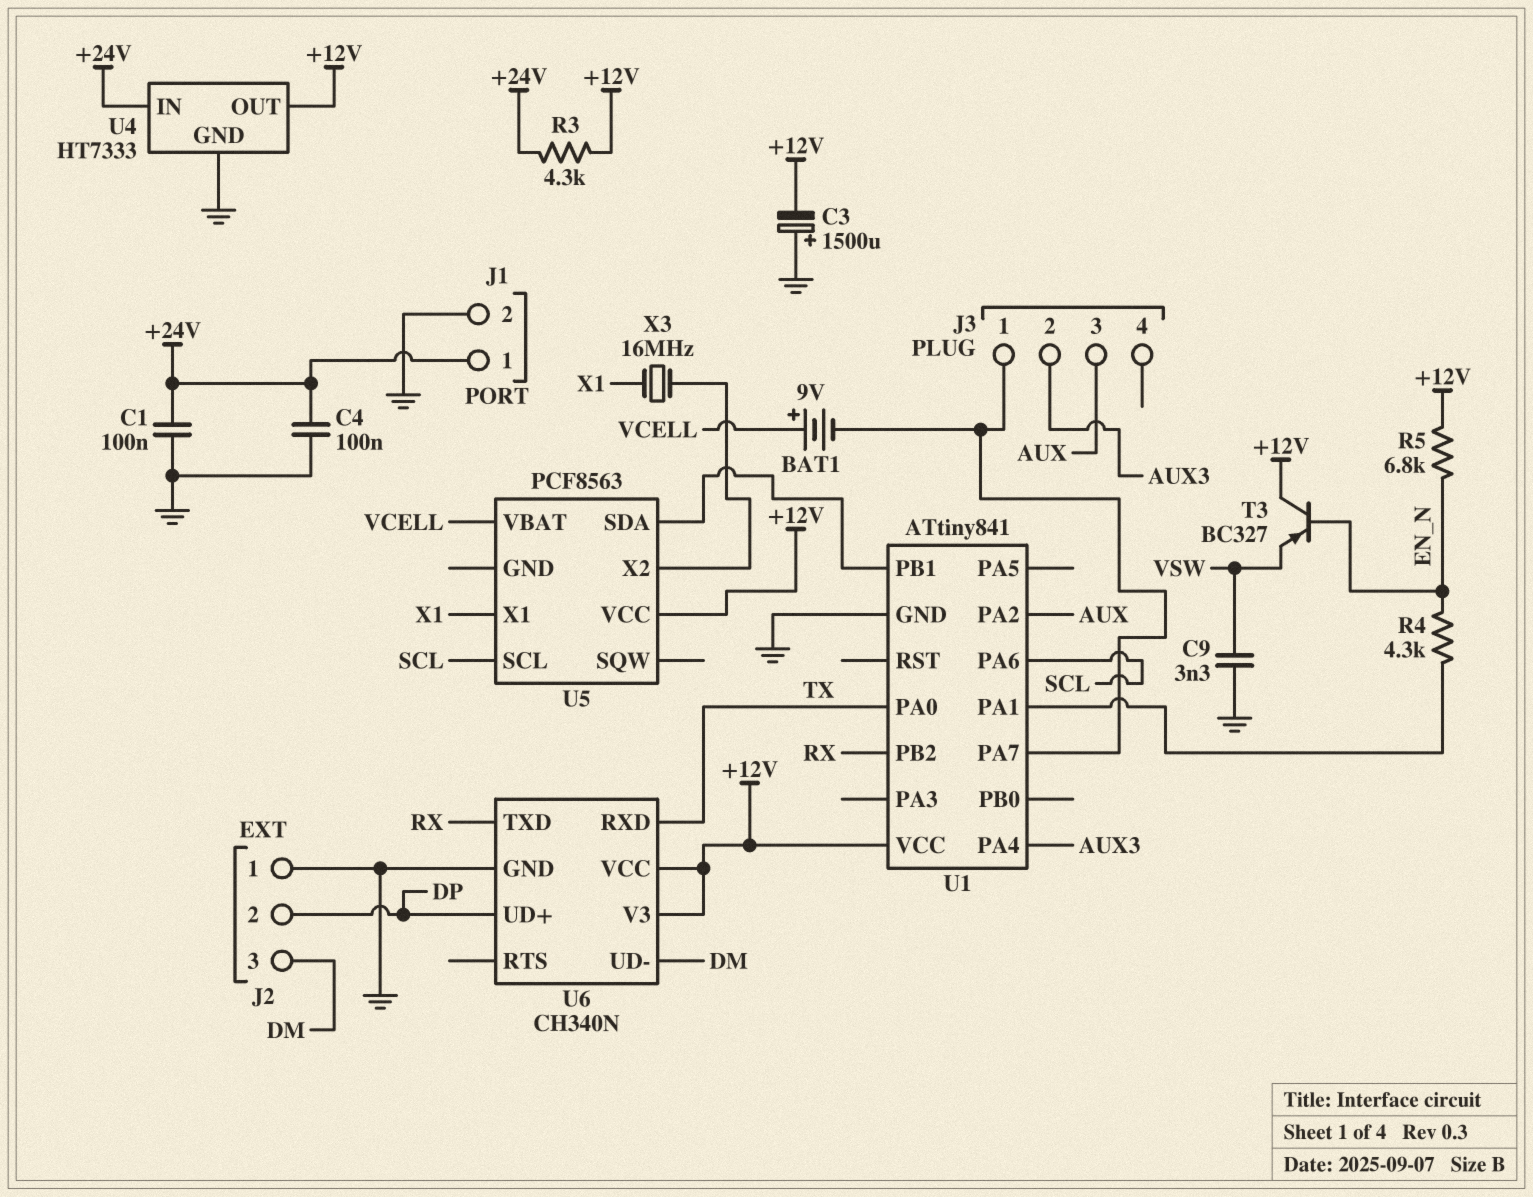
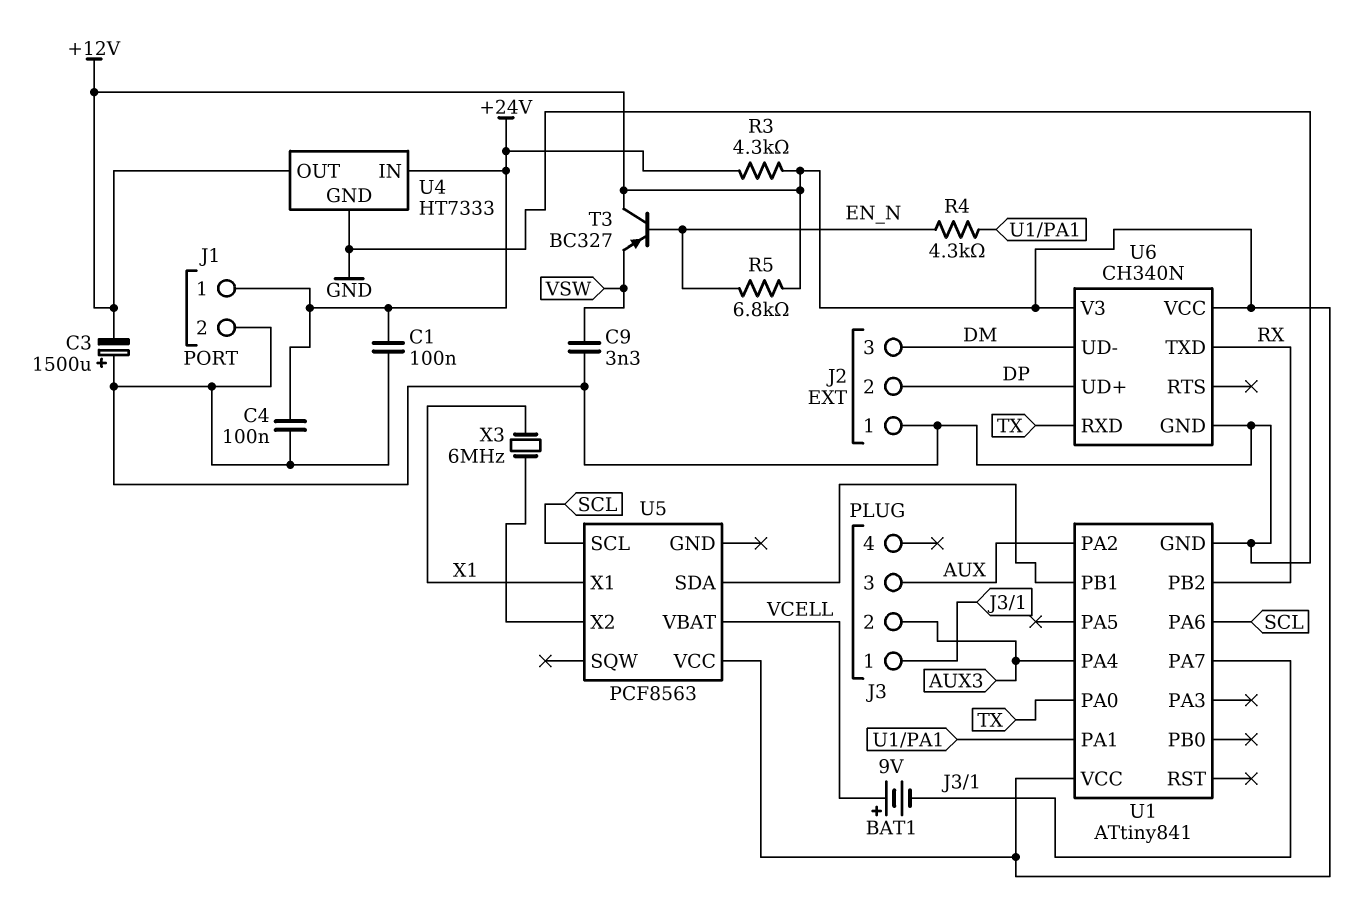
X3: 16MHz (U5/X2, X1) -> 6MHz (U5/X2, X1)

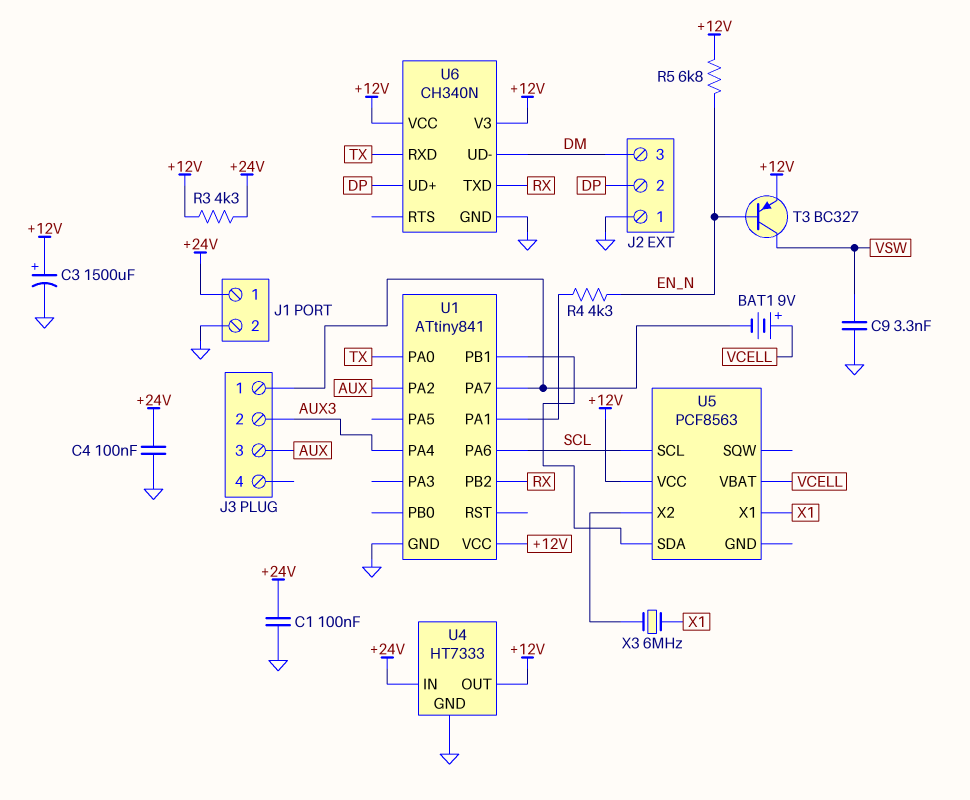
C3: 1500uF (plus GND, minus +12V) -> 1500uF (plus +12V, minus GND)
T3: PNP BC327 (B EN_N, C +12V, E VSW) -> PNP BC327 (B EN_N, C VSW, E +12V)

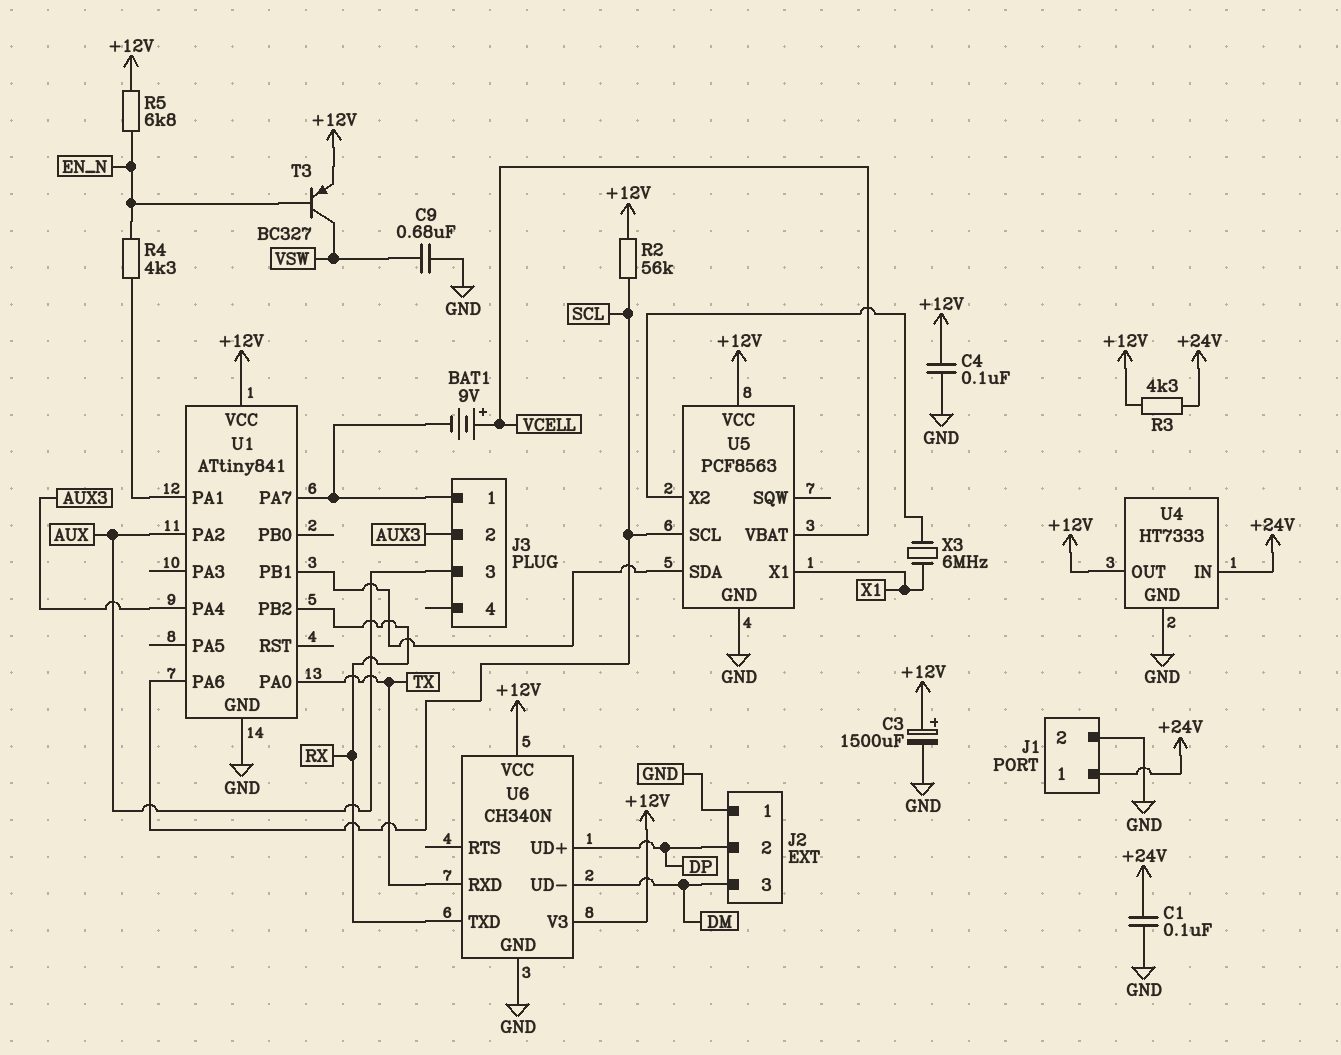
C4: 100nF (+24V, GND) -> 100nF (+12V, GND)
C9: 3.3nF (GND, VSW) -> 680nF (GND, VSW)
R2: none -> 56k (+12V, SCL)
U5 pin GND: none -> GND

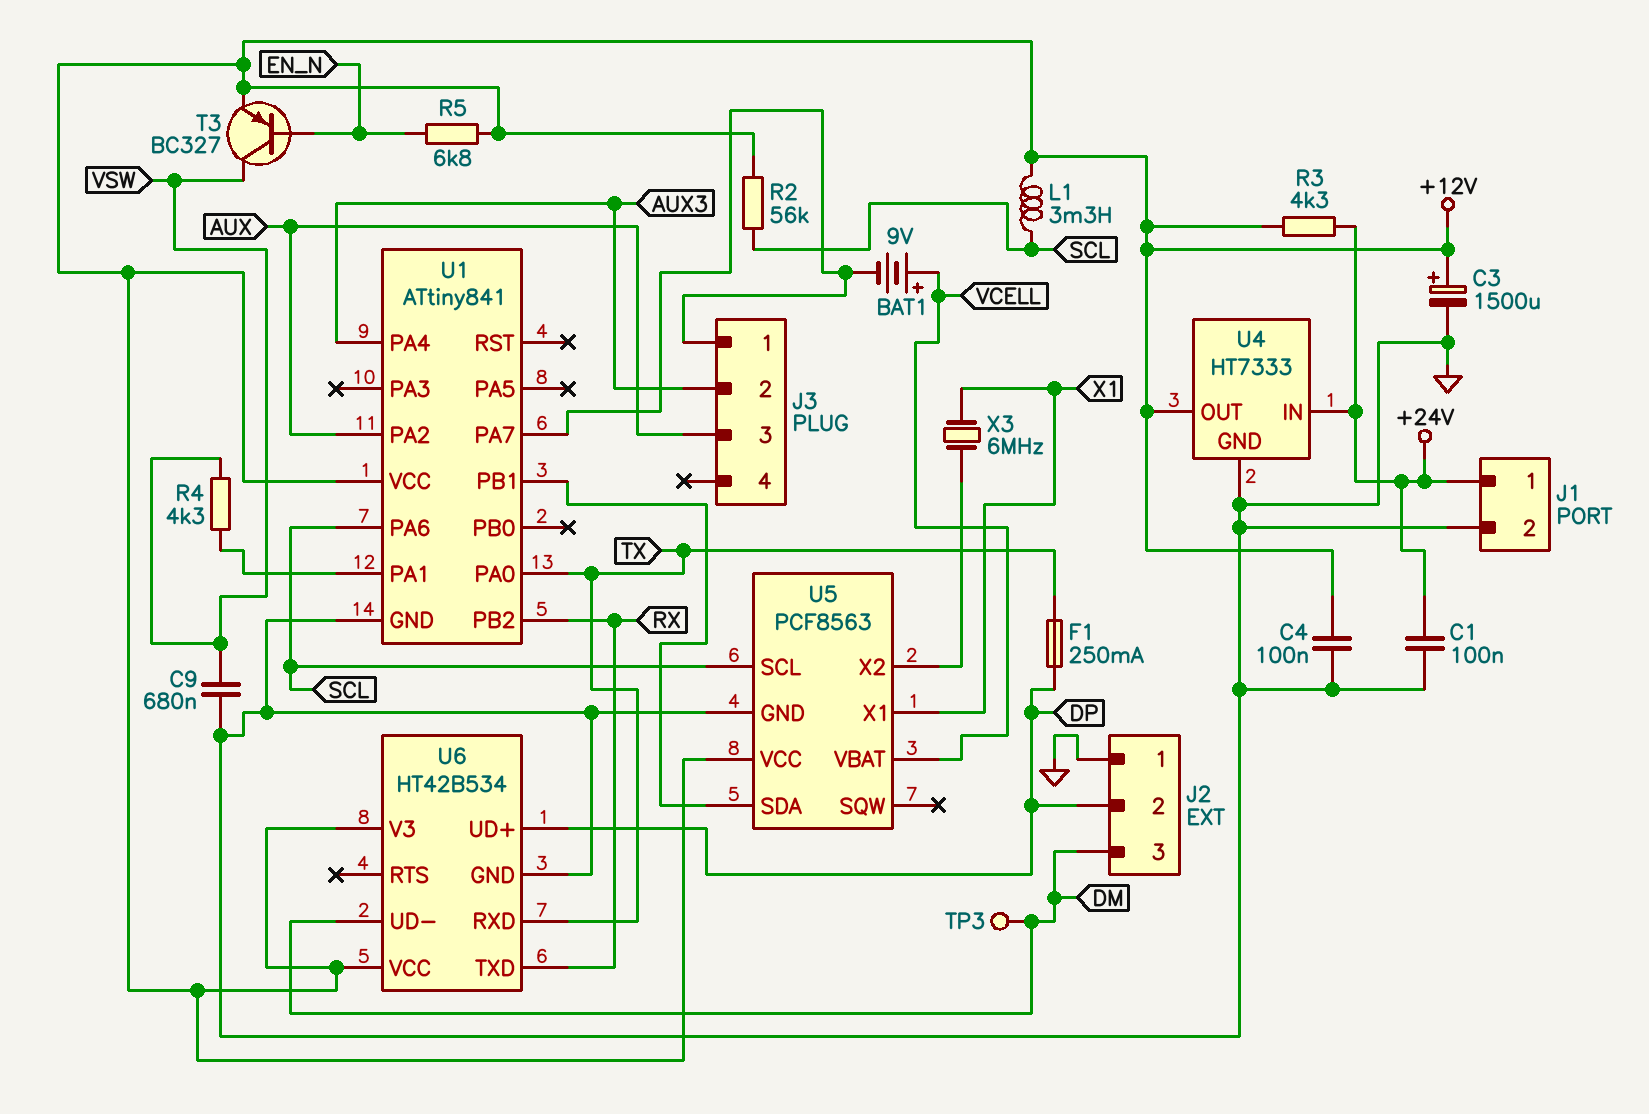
F1: none -> 250mA (DP, TX)
L1: none -> 3.3mH (+12V, SCL)
R4: 4.3k (EN_N, U1/PA1) -> 4.3k (U1/PA1, VSW)
TP3: none -> test point (DM)
U6: CH340N -> HT42B534

